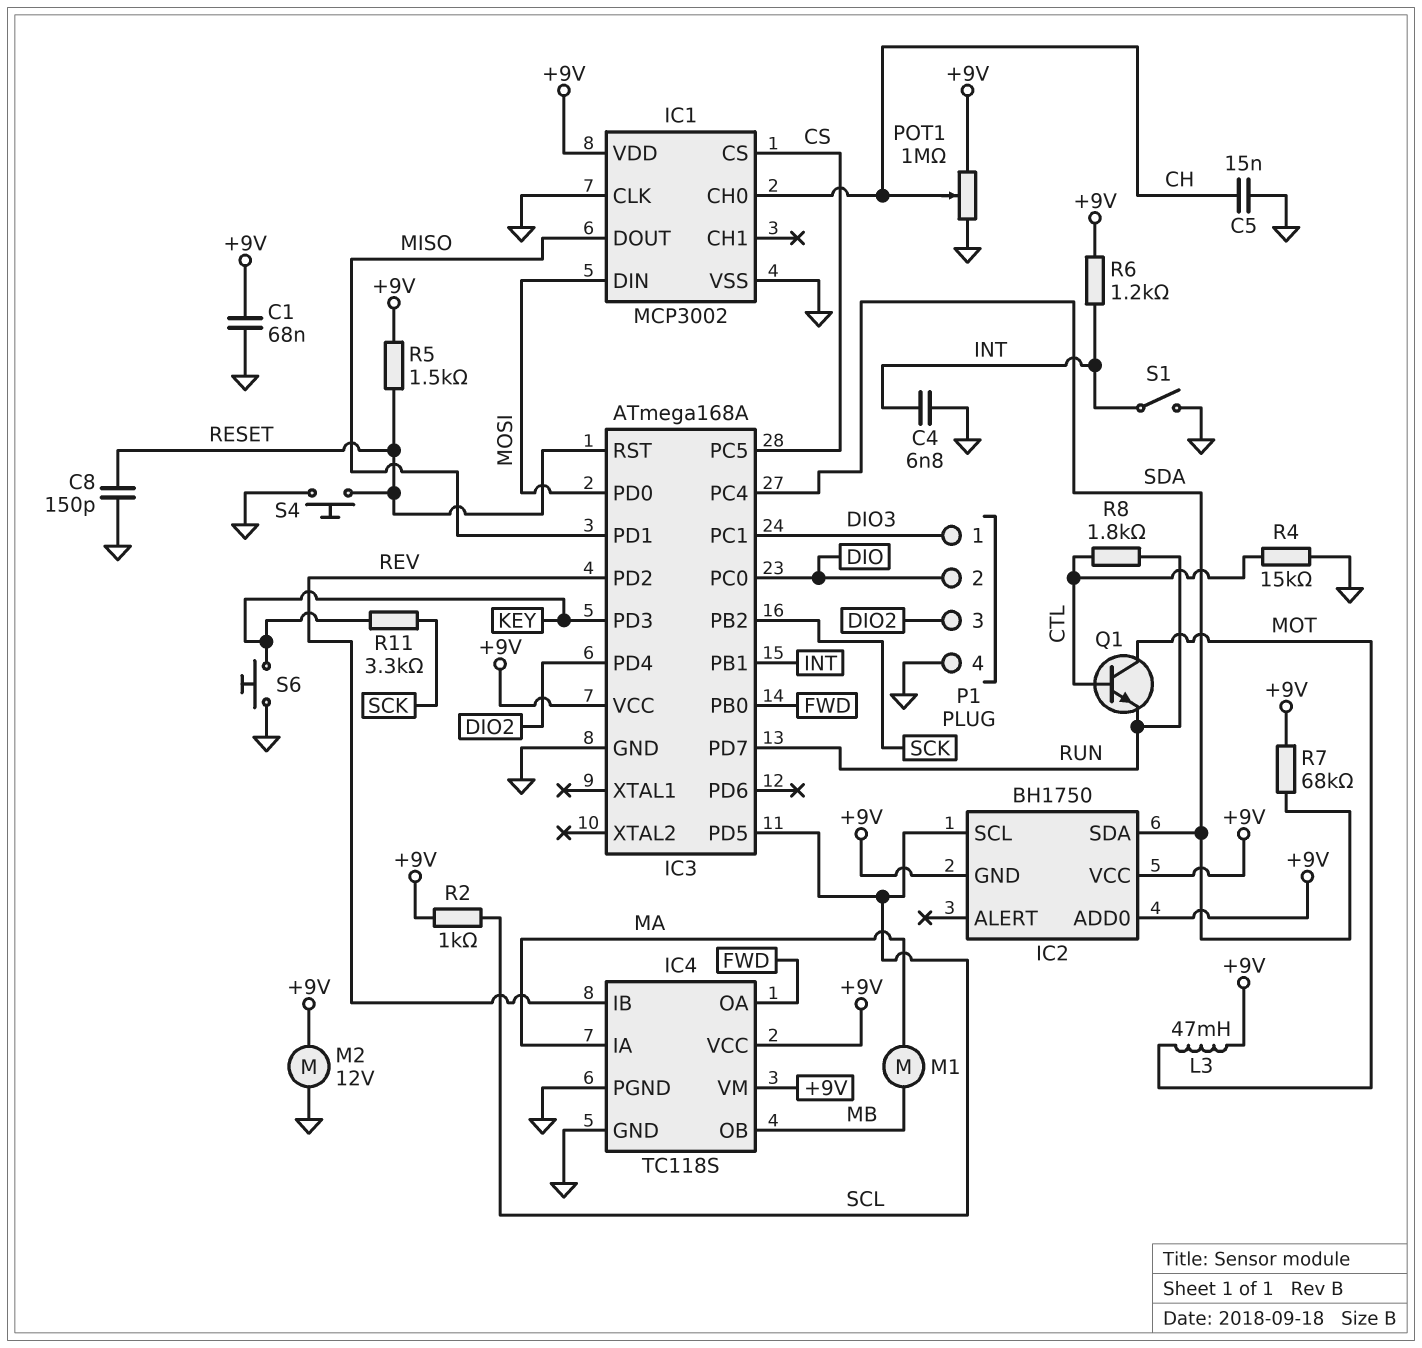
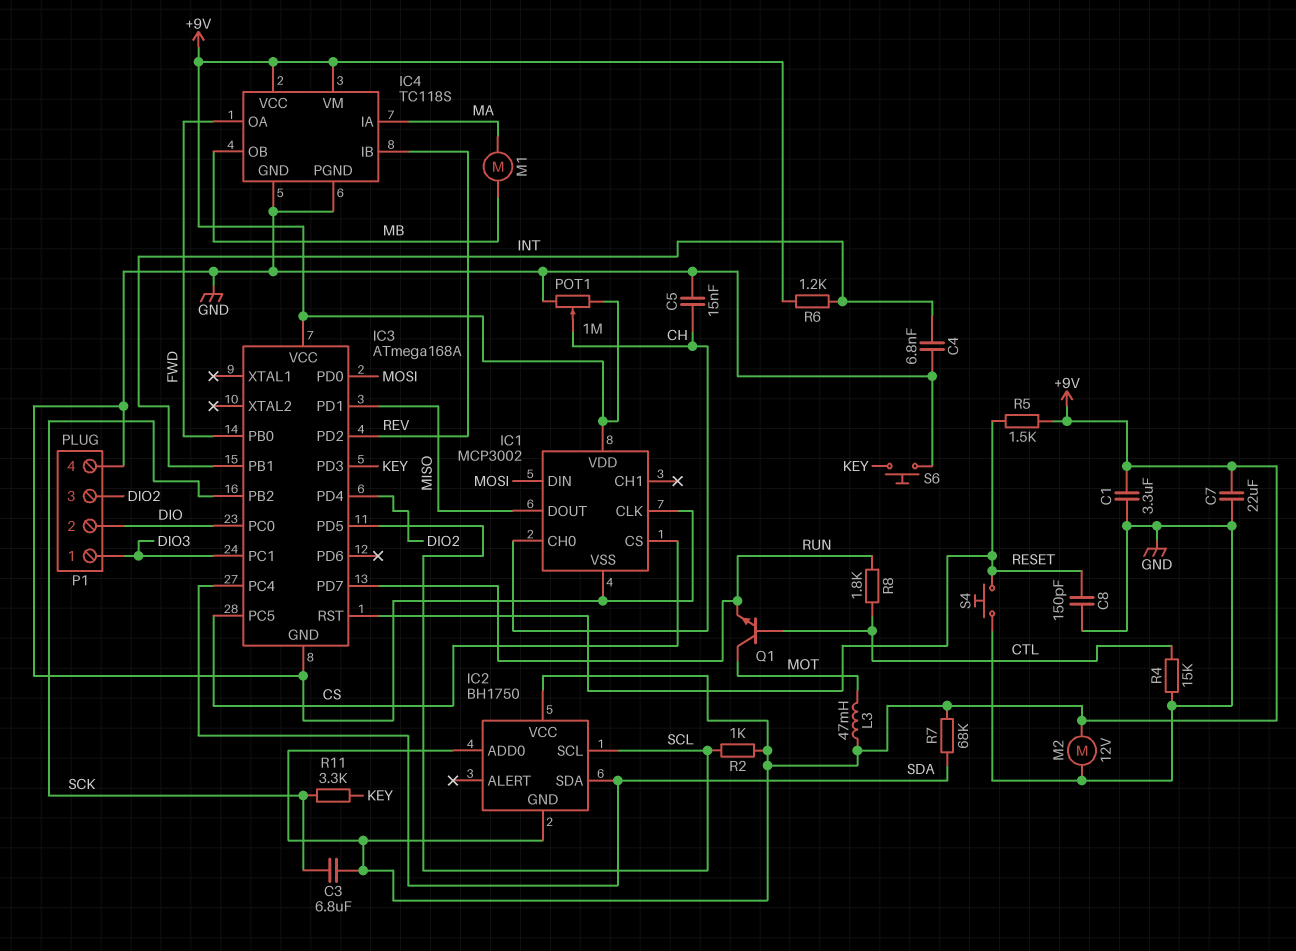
C1: 68nF (+9V, GND) -> 3.3uF (+9V, GND)
C3: none -> 6.8uF (+9V, SCK)
C7: none -> 22uF (+9V, GND)
S1: switch (GND, INT) -> none

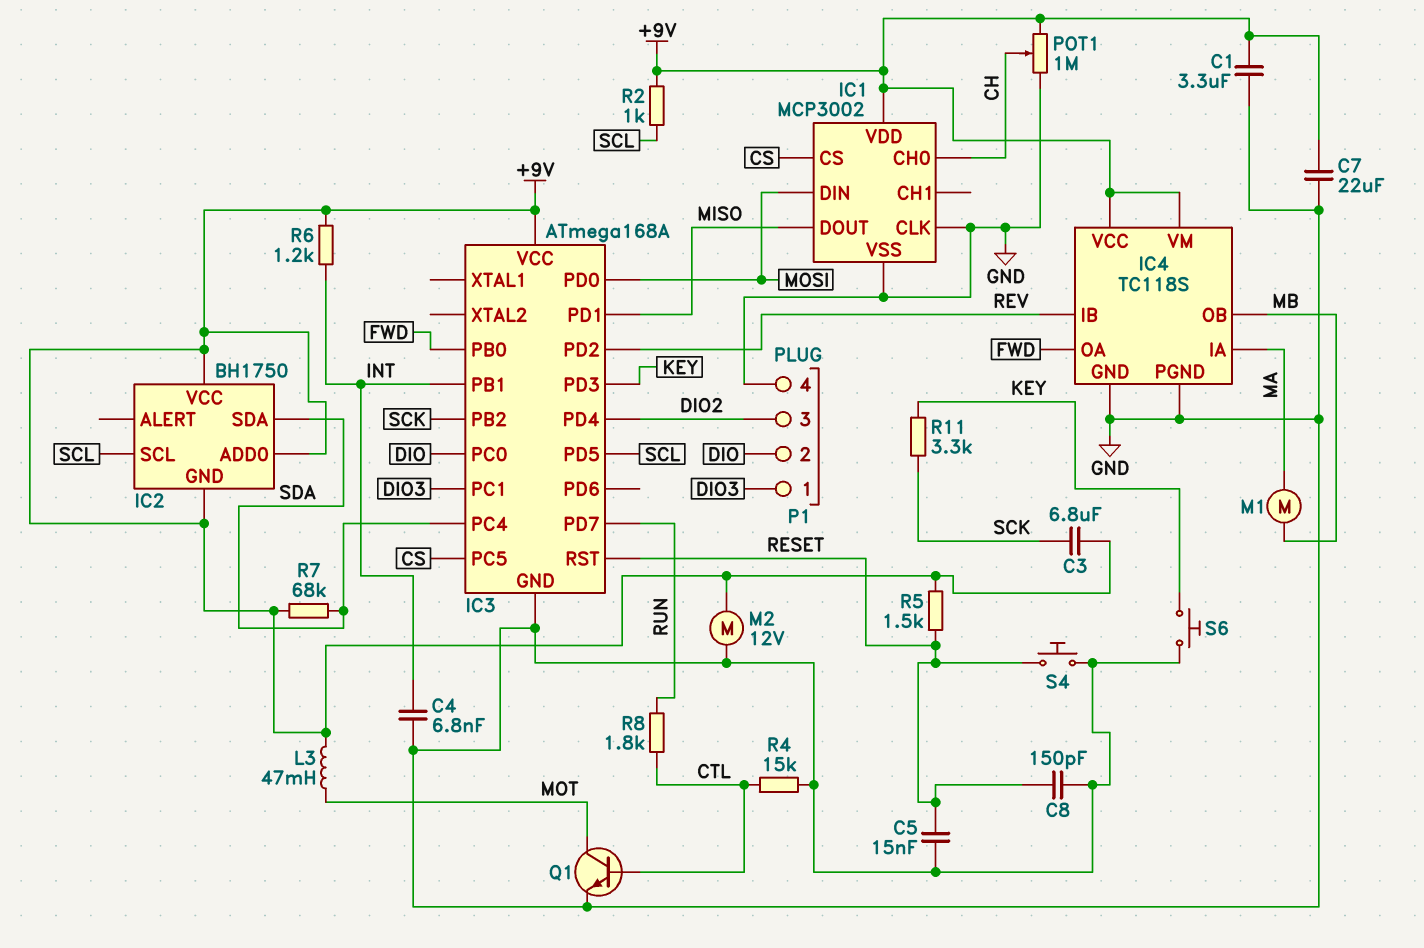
C5: 15nF (CH, GND) -> 15nF (GND, RESET)
Q1: NPN (B CTL, C MOT, E RUN) -> NPN (B CTL, C MOT, E GND)

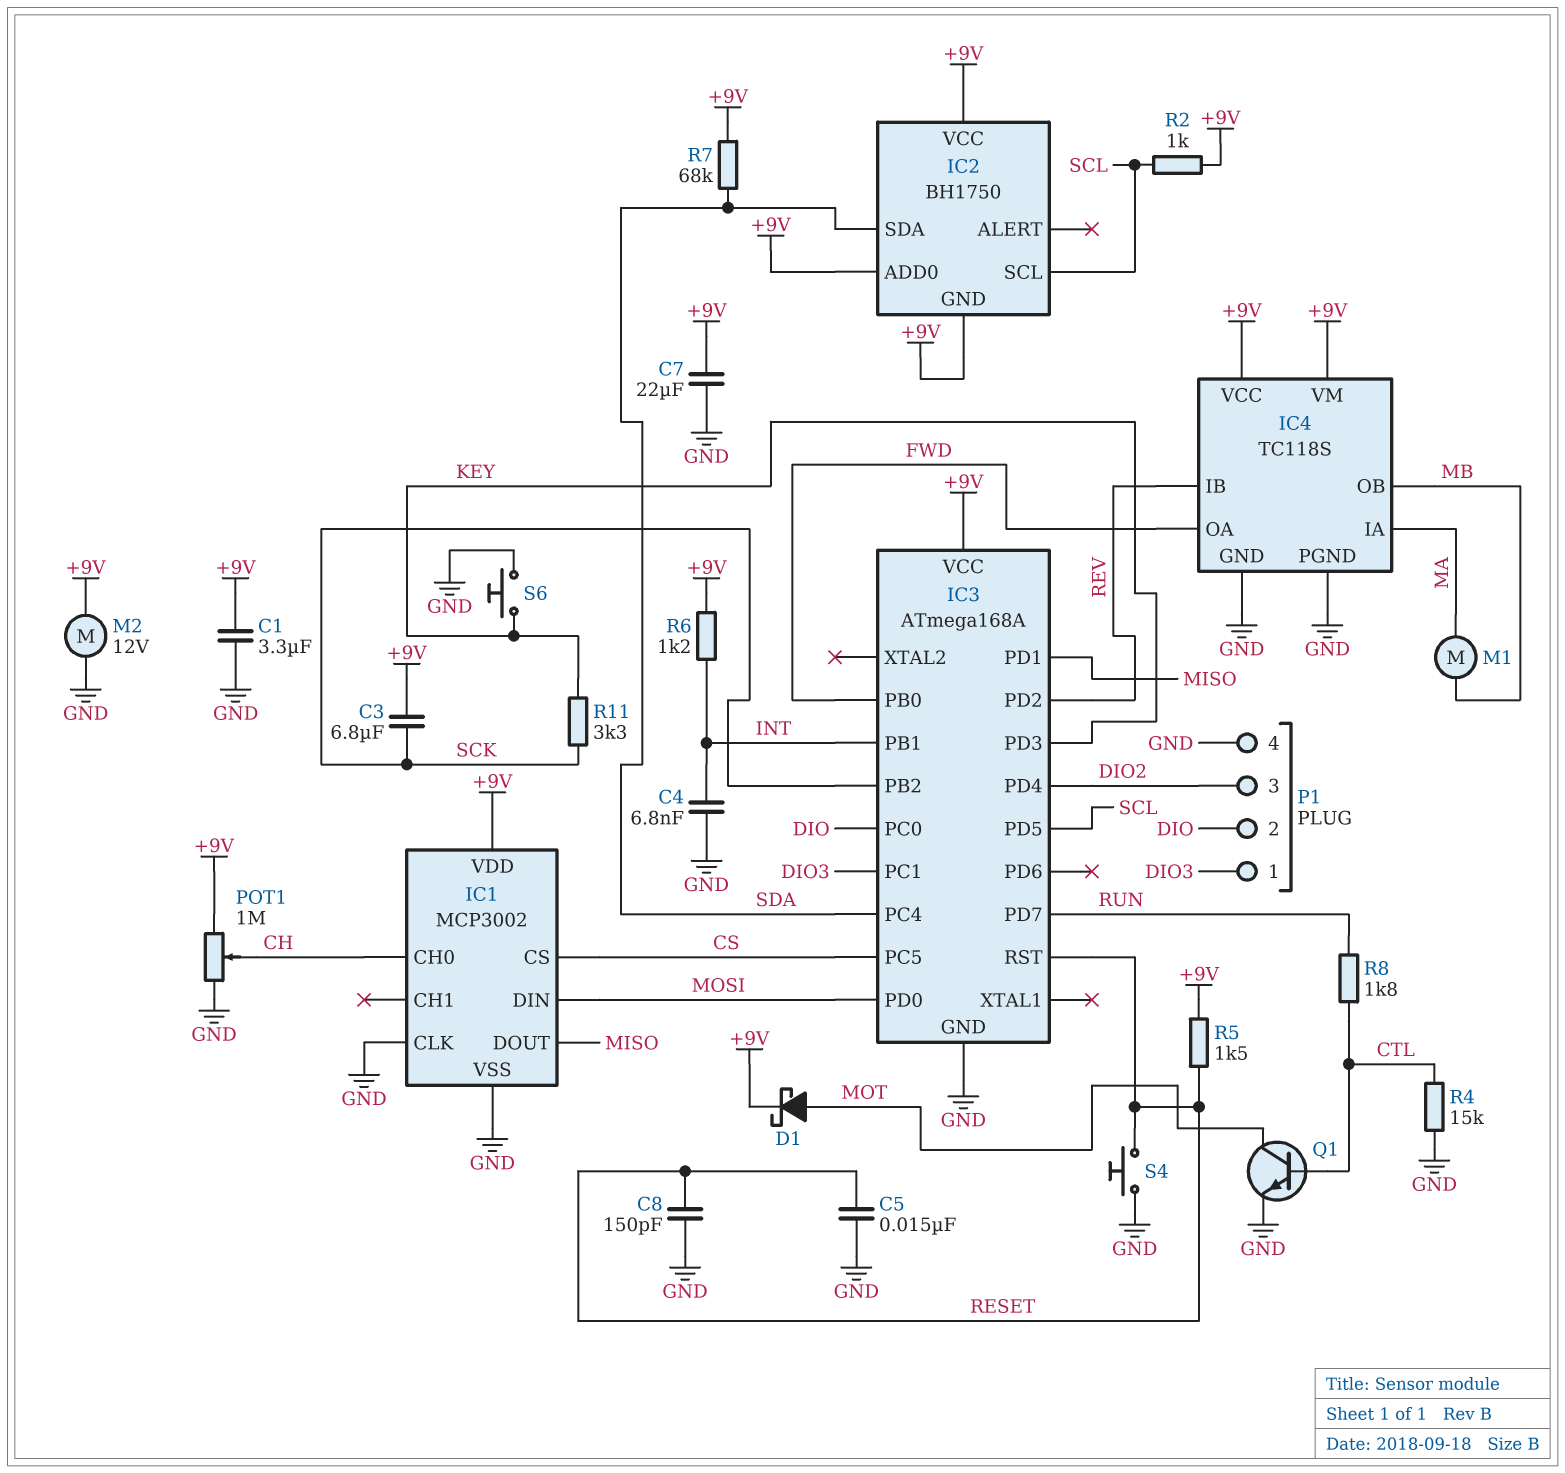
D1: none -> schottky (A MOT, K +9V)
L3: 47mH (+9V, MOT) -> none

